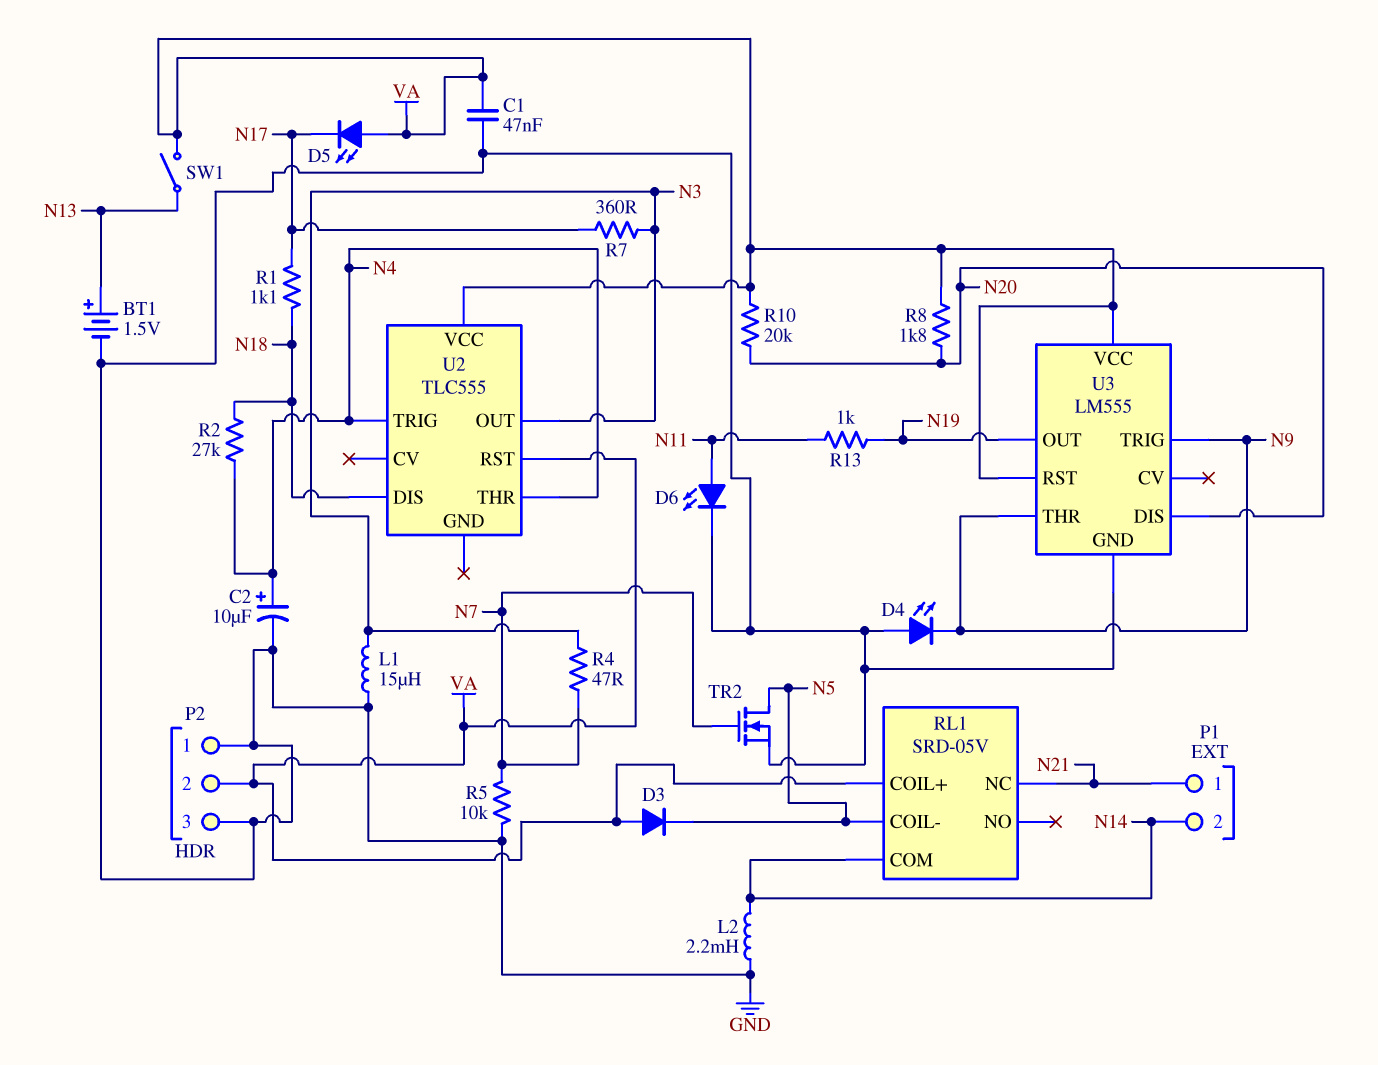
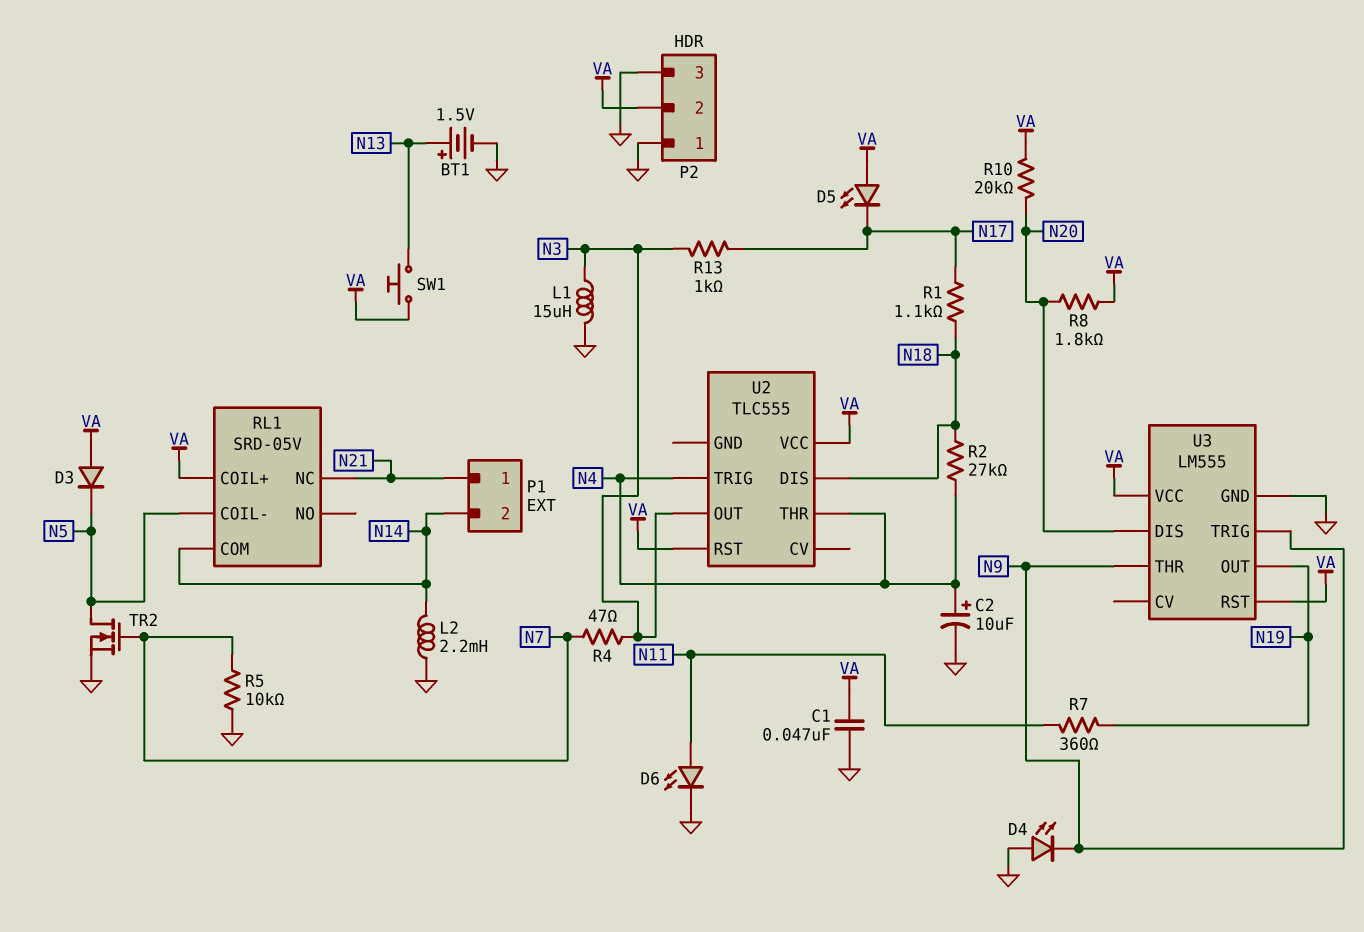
R7: 360 (N3, N17) -> 360 (N11, N19)
R13: 1k (N11, N19) -> 1k (N3, N17)
SW1: switch (N13, VA) -> button (N13, VA)

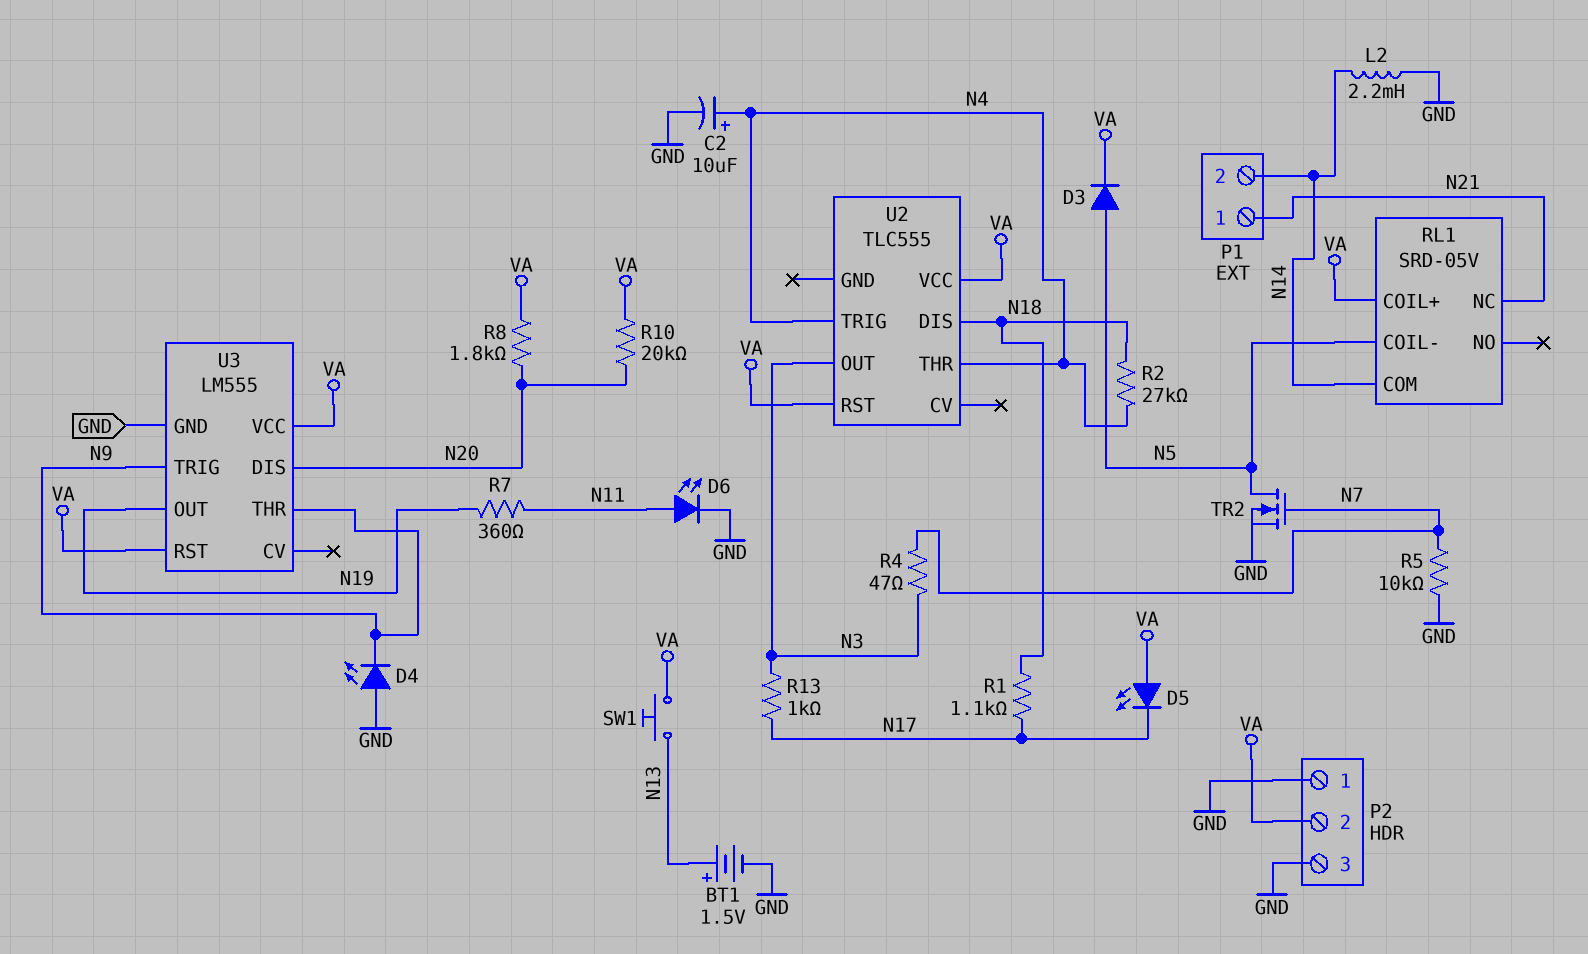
C1: 47nF (GND, VA) -> none
D3: diode (A VA, K N5) -> diode (A N5, K VA)
L1: 15uH (GND, N3) -> none

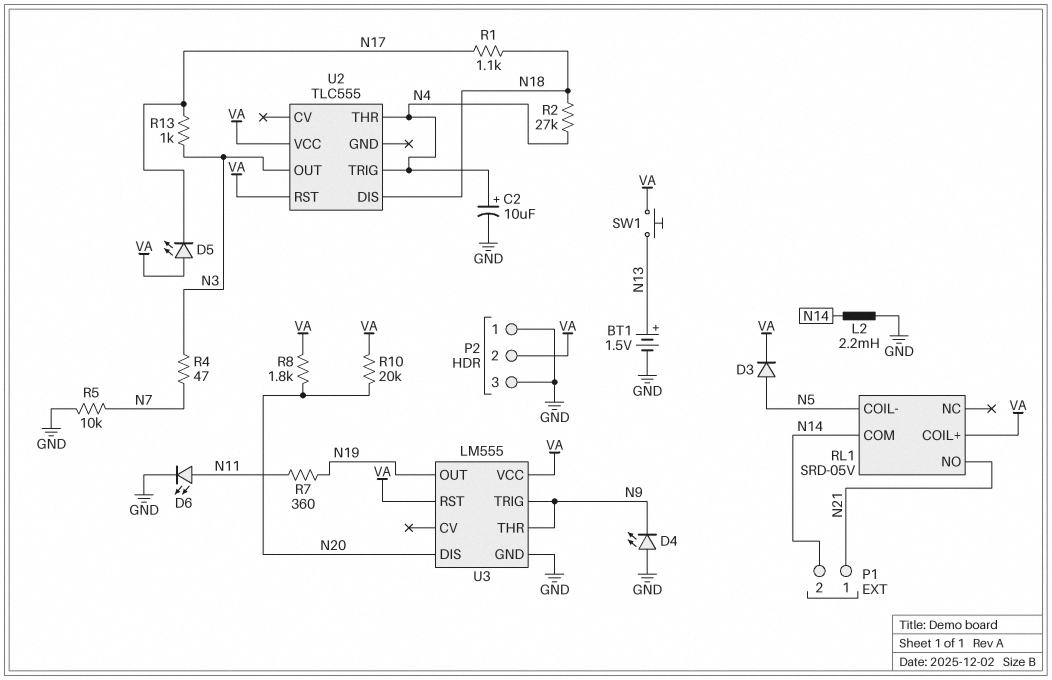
RL1 pin NC: N21 -> none
RL1 pin NO: none -> N21
TR2: NMOS (G N7, D N5, S GND) -> none

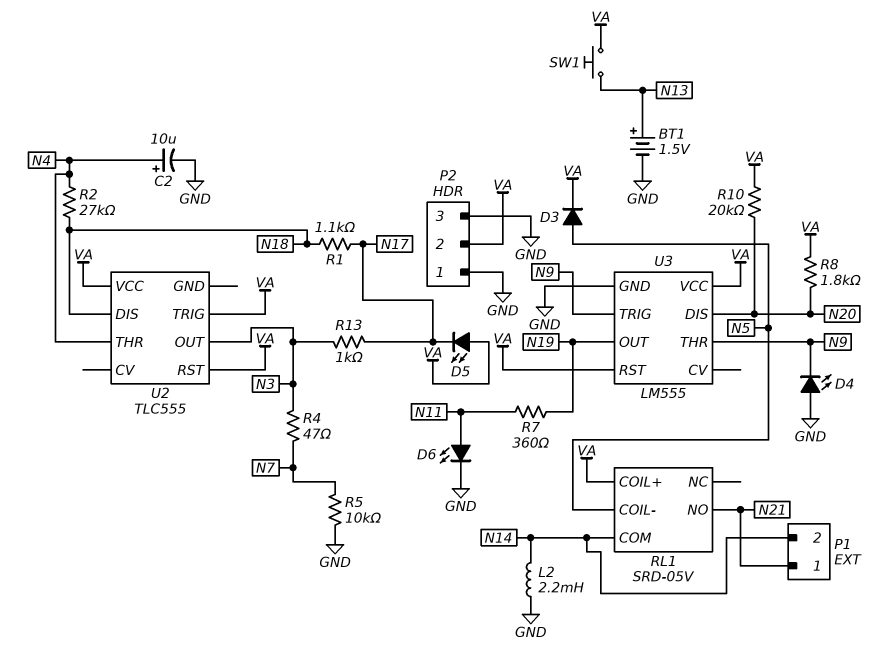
U2 pin TRIG: N4 -> VA

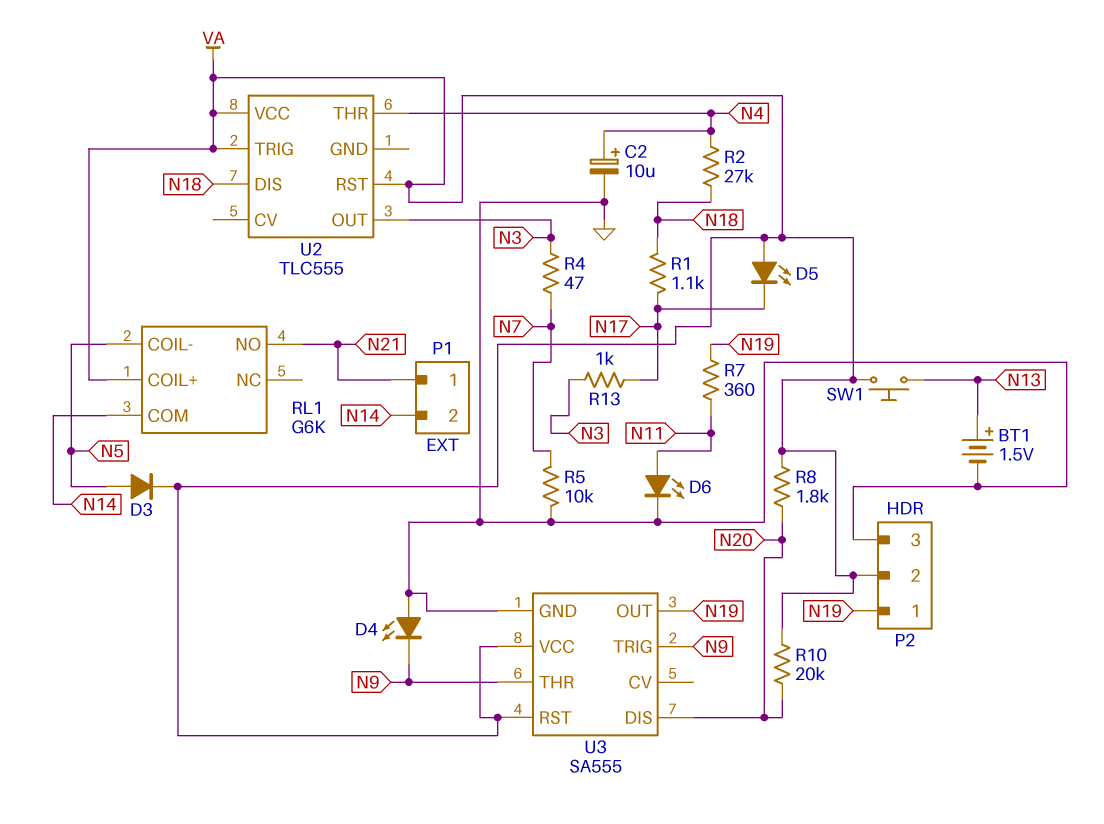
L2: 2.2mH (GND, N14) -> none
P2 pin 1: GND -> N19
RL1: SRD-05V -> G6K
U3: LM555 -> SA555

